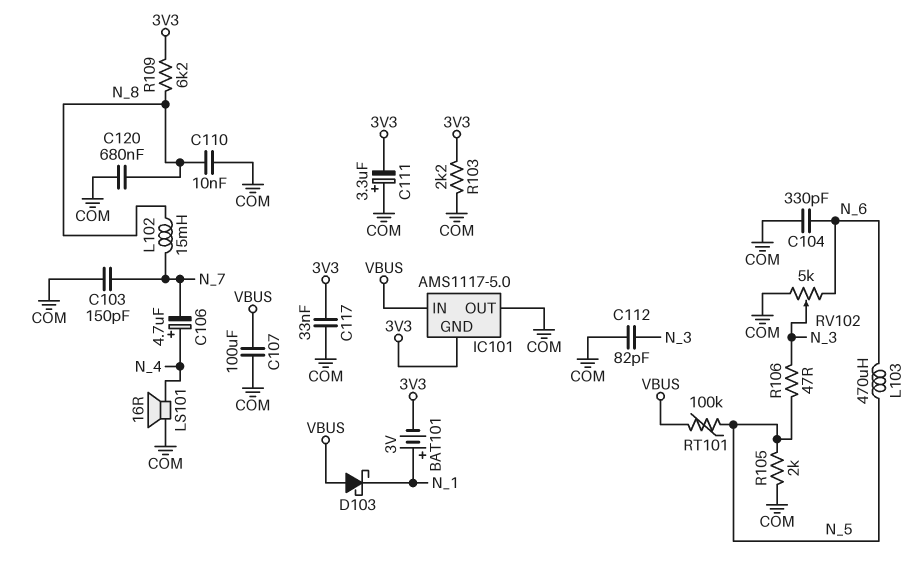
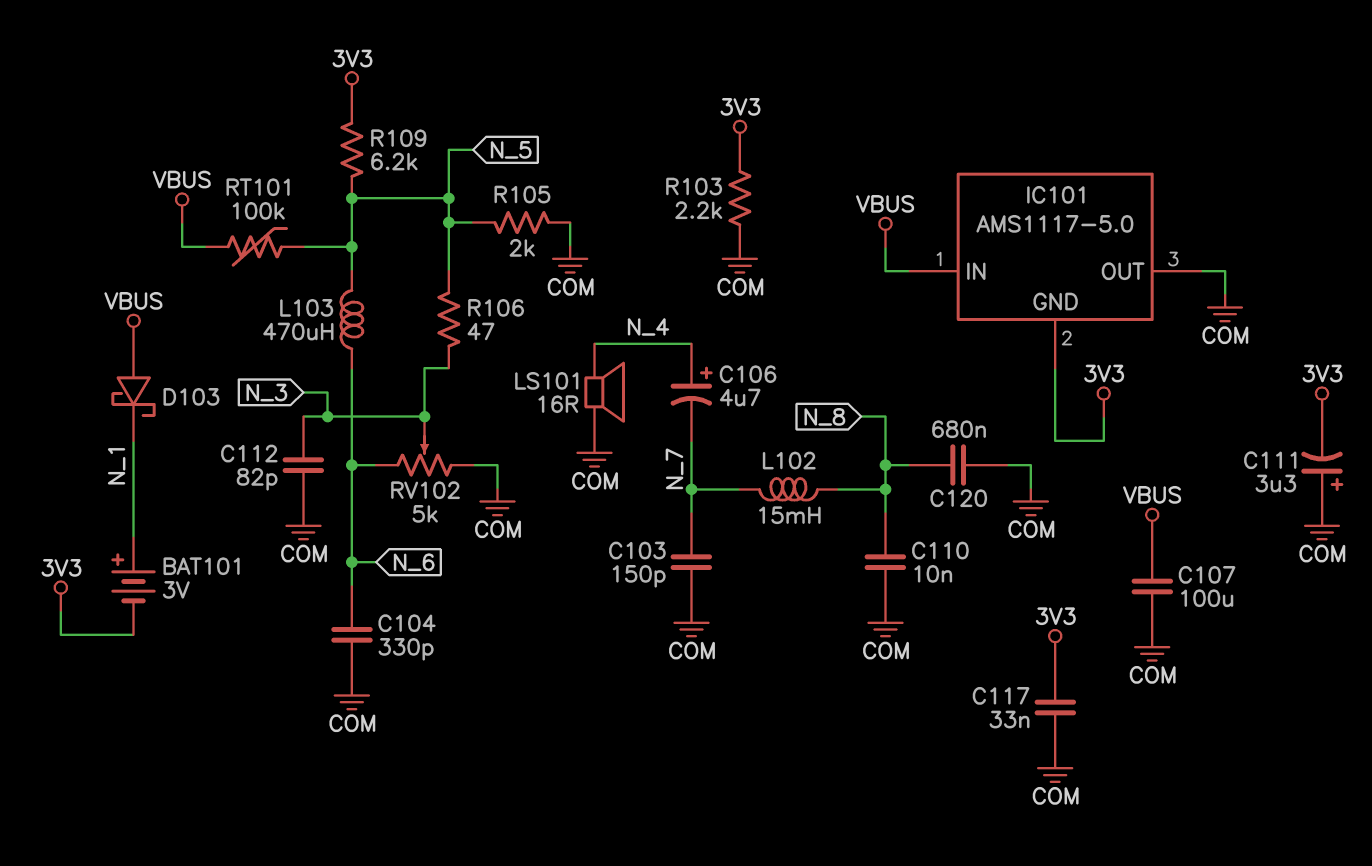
R109: 6.2k (3V3, N_8) -> 6.2k (3V3, N_5)

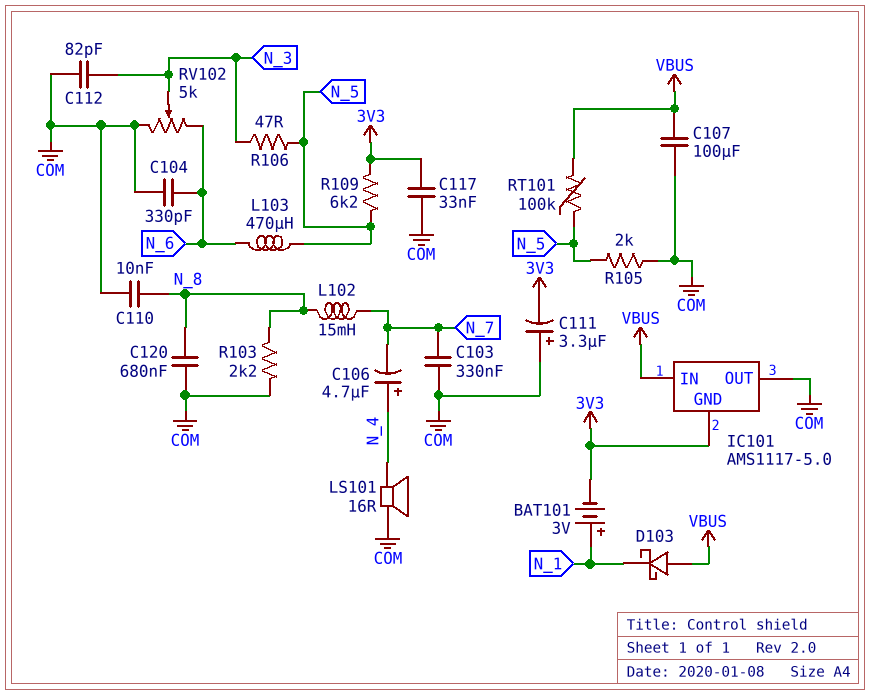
C103: 150pF (COM, N_7) -> 330nF (COM, N_7)
R103: 2.2k (3V3, COM) -> 2.2k (COM, N_8)

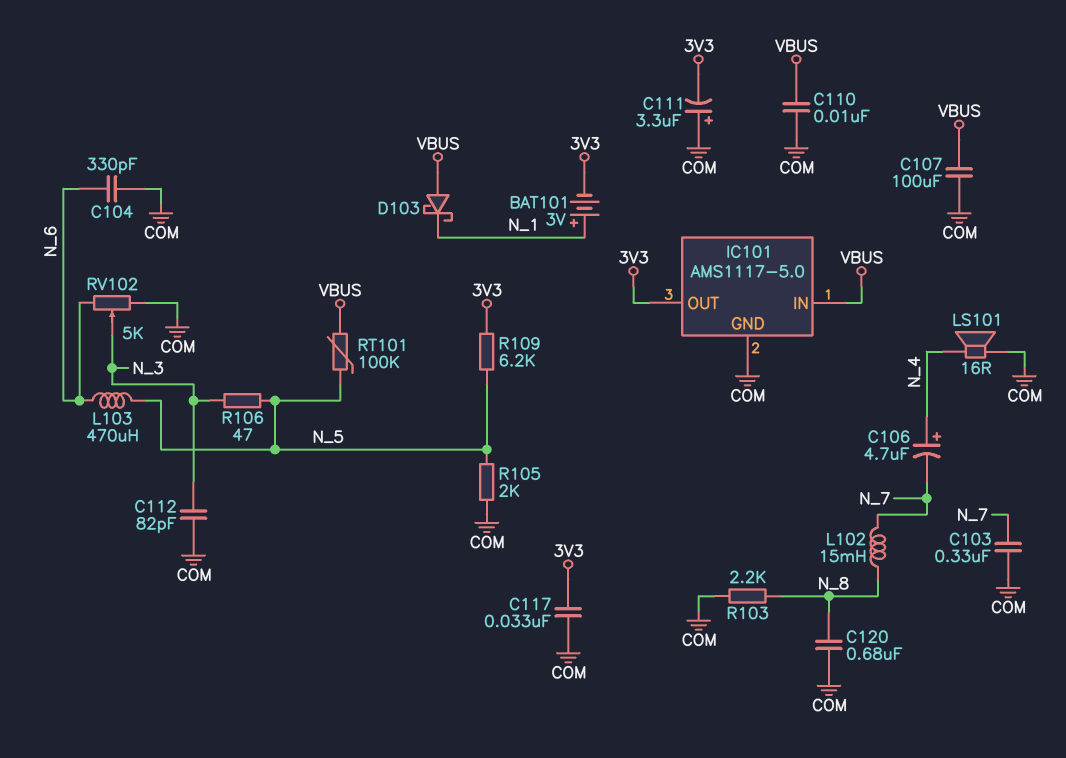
C110: 10nF (COM, N_8) -> 10nF (COM, VBUS)
IC101 pin GND: 3V3 -> COM
IC101 pin OUT: COM -> 3V3

